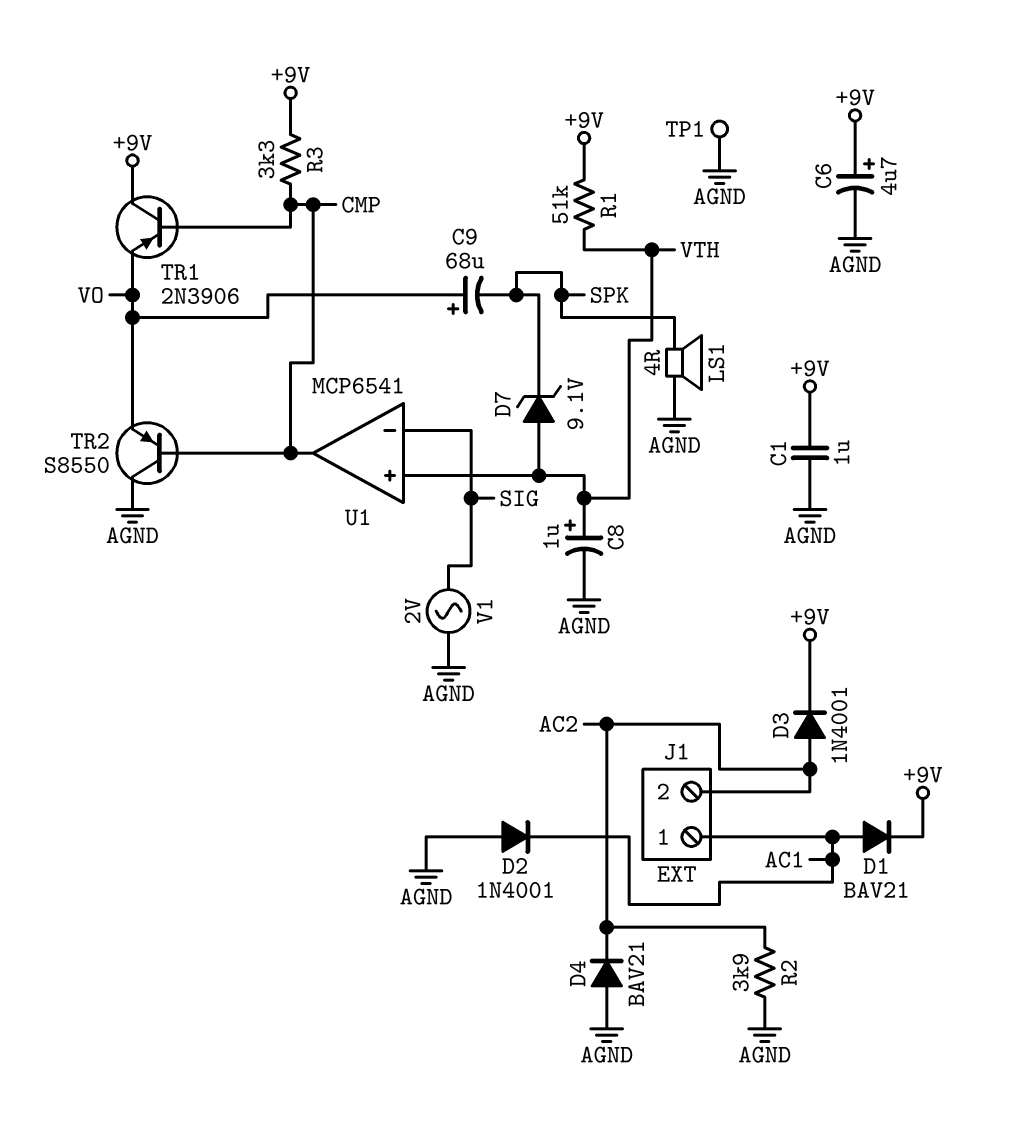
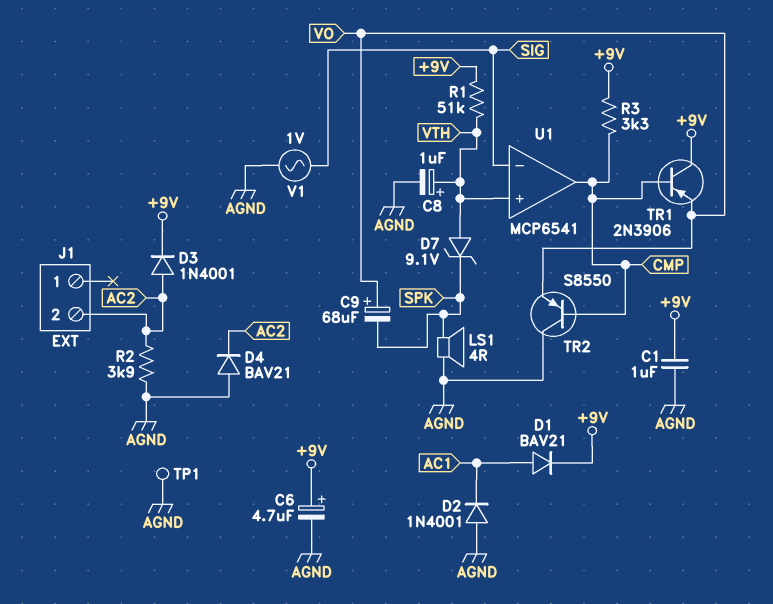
J1 pin 1: AC1 -> none
V1: AC 2V (AGND, SIG) -> AC 1V (AGND, SIG)

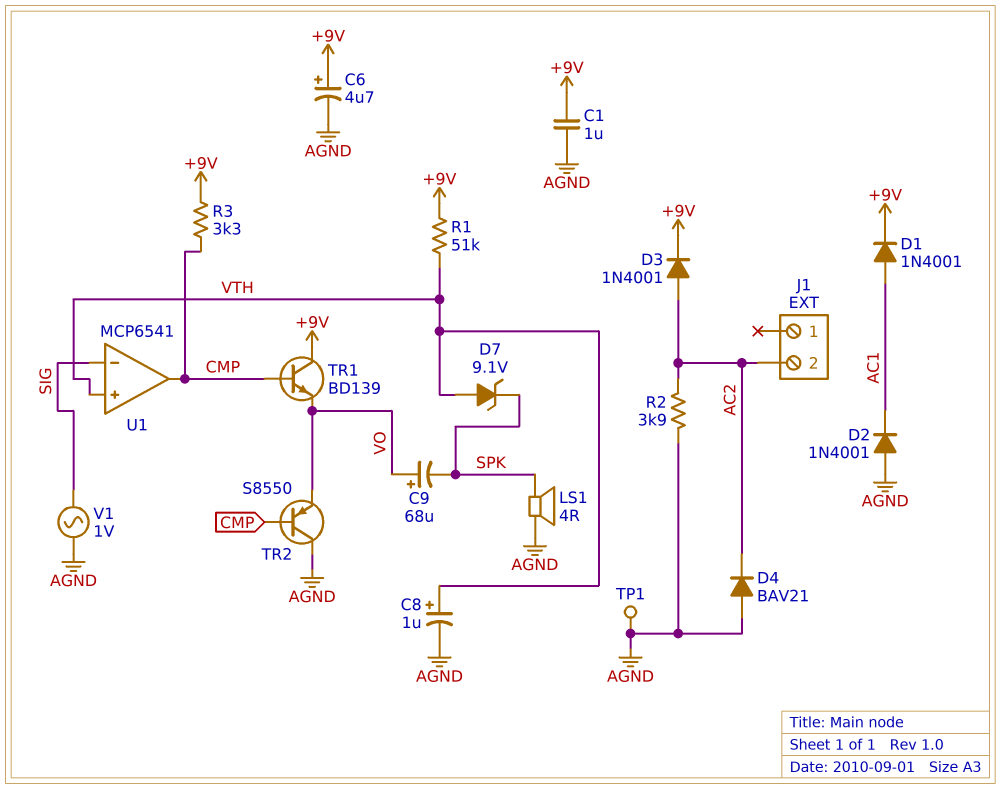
D1: diode BAV21 (A AC1, K +9V) -> diode 1N4001 (A AC1, K +9V)
TR1: PNP 2N3906 (B CMP, C +9V, E VO) -> NPN BD139 (B CMP, C +9V, E VO)

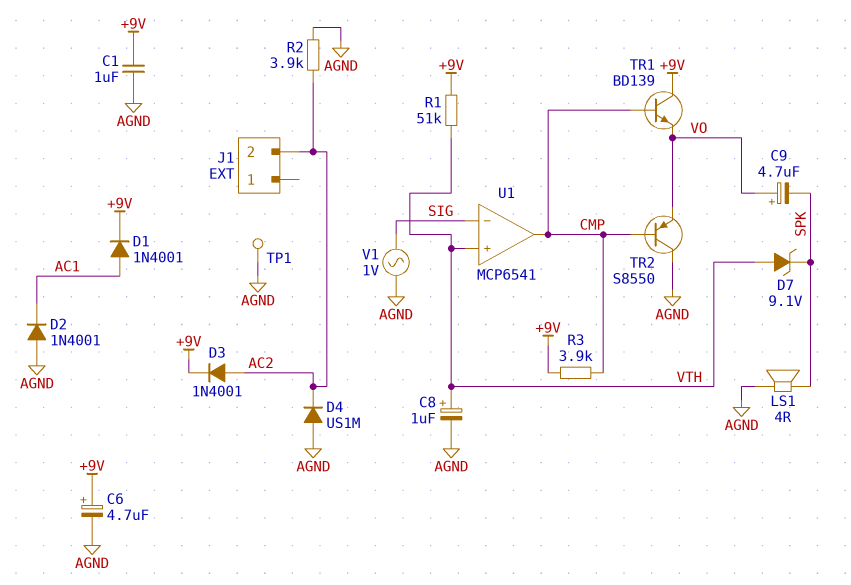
C9: 68uF (plus VO, minus SPK) -> 4.7uF (plus VO, minus SPK)
D4: diode BAV21 (A AGND, K AC2) -> diode US1M (A AGND, K AC2)
R3: 3.3k (+9V, CMP) -> 3.9k (+9V, CMP)

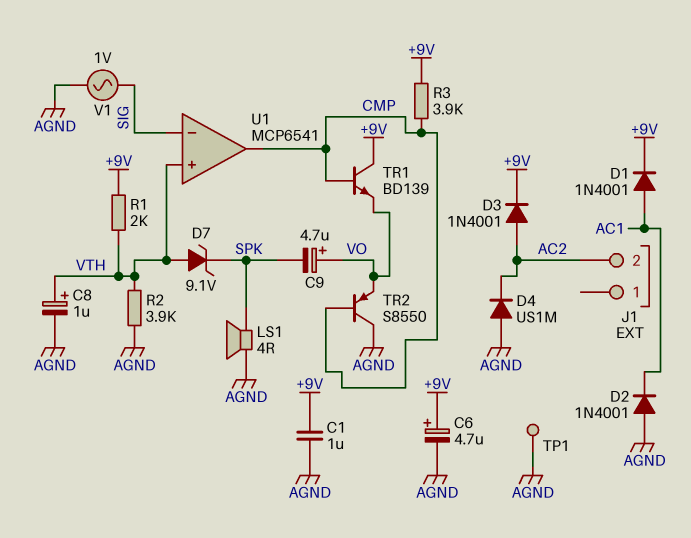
R1: 51k (+9V, VTH) -> 2k (+9V, VTH)
R2: 3.9k (AC2, AGND) -> 3.9k (AGND, VTH)

